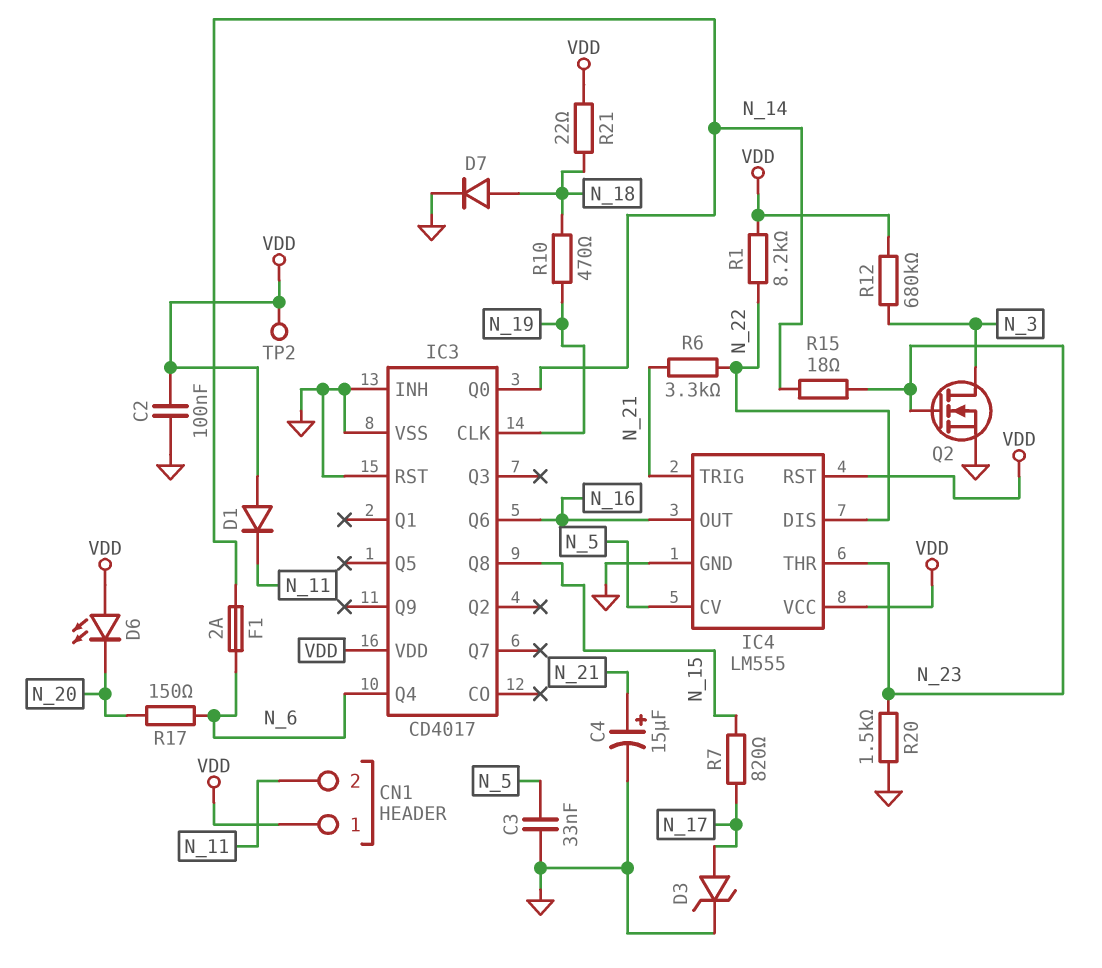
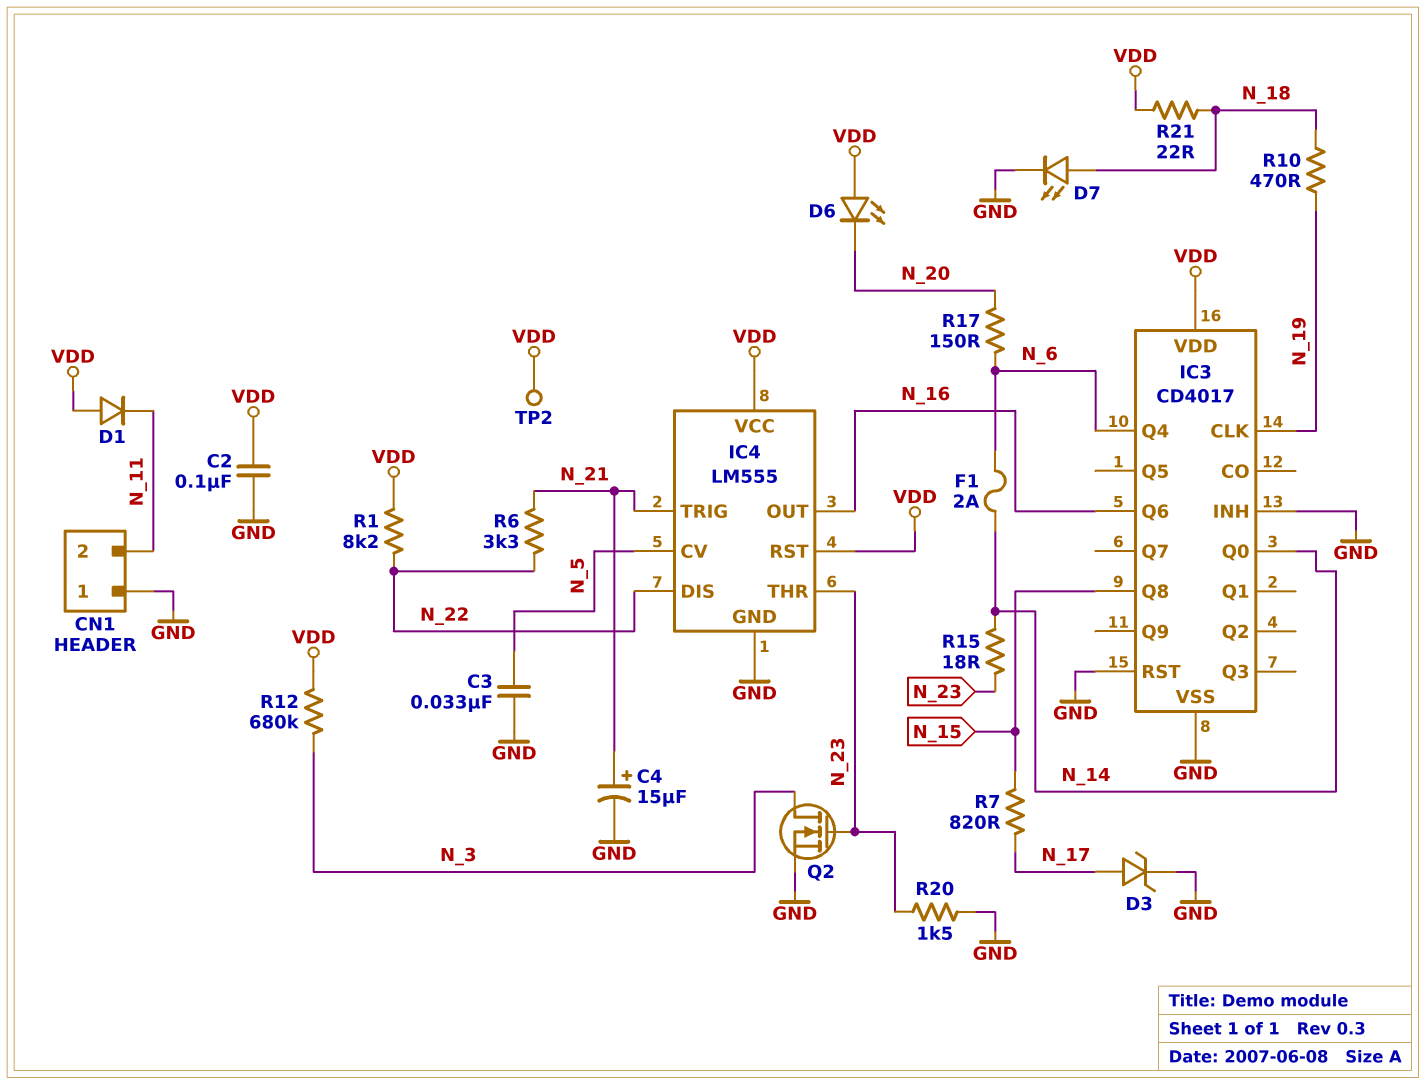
CN1 pin 1: VDD -> GND
D7: diode (A N_18, K GND) -> LED (A N_18, K GND)

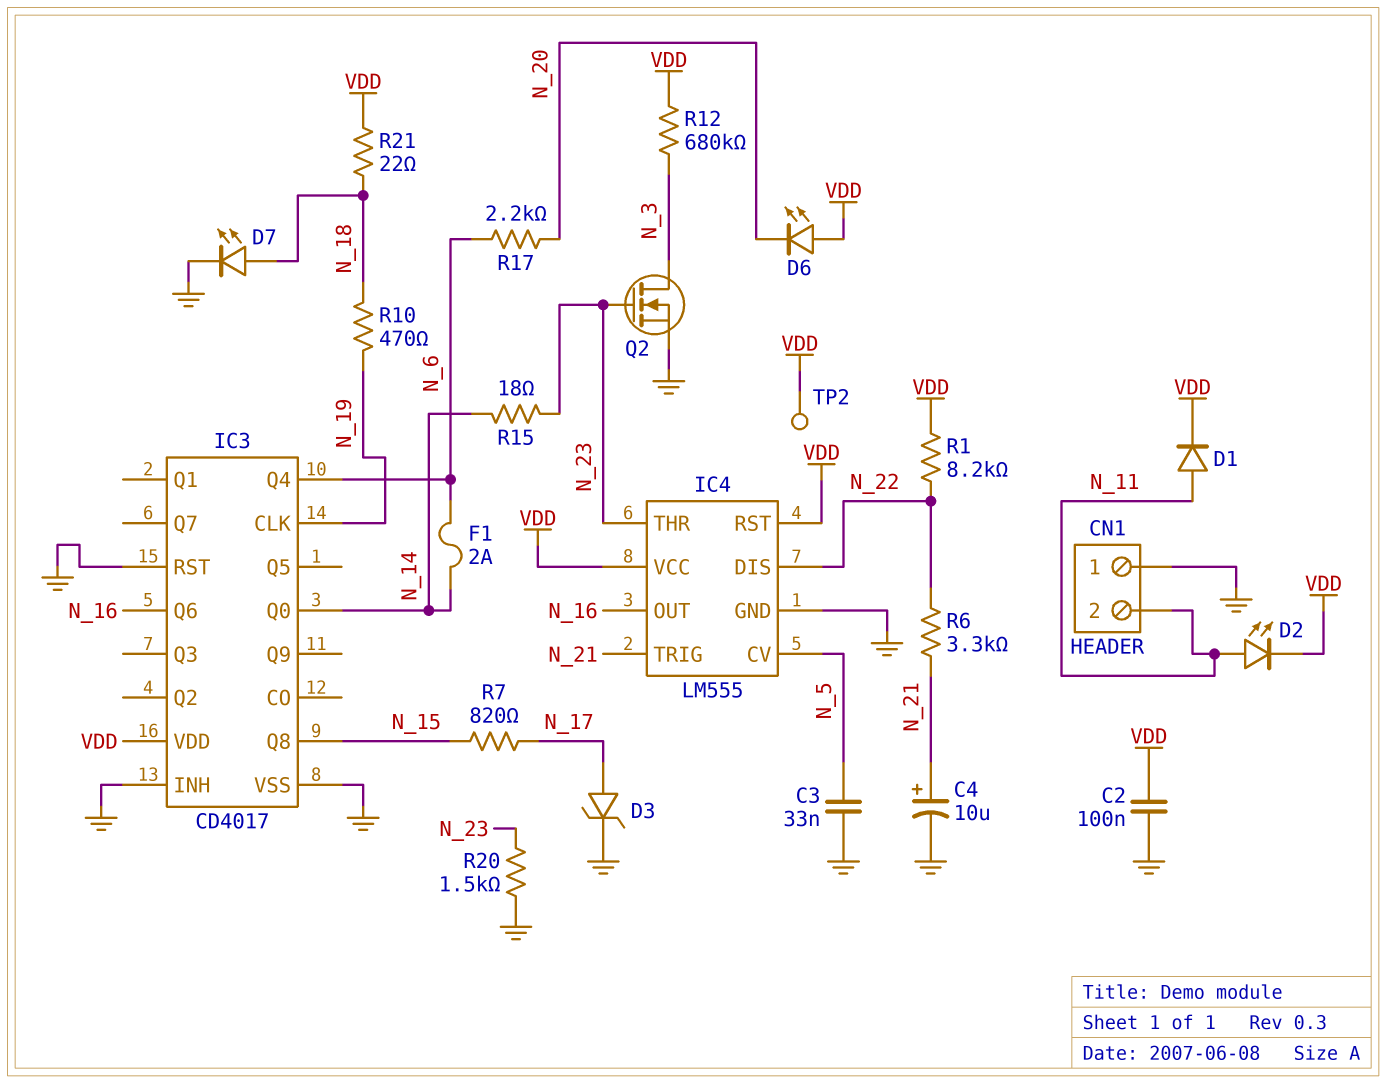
C4: 15uF (plus N_21, minus GND) -> 10uF (plus N_21, minus GND)
D1: diode (A VDD, K N_11) -> diode (A N_11, K VDD)
D2: none -> LED (A N_11, K VDD)
R17: 150 (N_6, N_20) -> 2.2k (N_6, N_20)

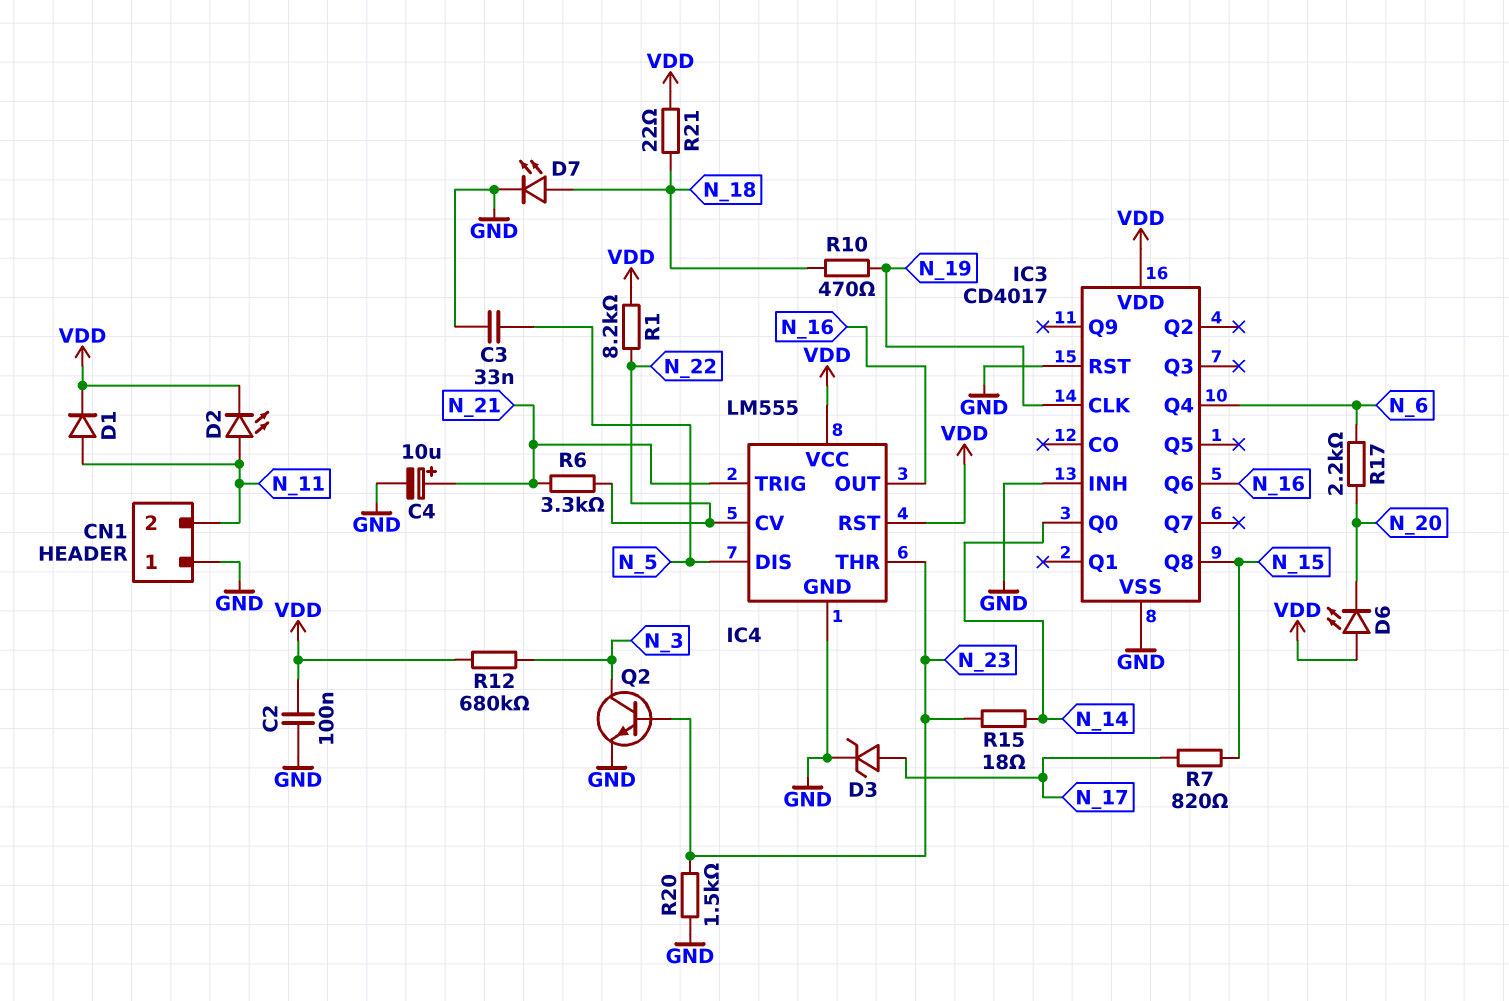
F1: 2A (N_6, N_14) -> none
IC4 pin CV: N_5 -> N_22
IC4 pin DIS: N_22 -> N_5
Q2: NMOS (G N_23, D N_3, S GND) -> NPN (B N_23, C N_3, E GND)
TP2: test point (VDD) -> none

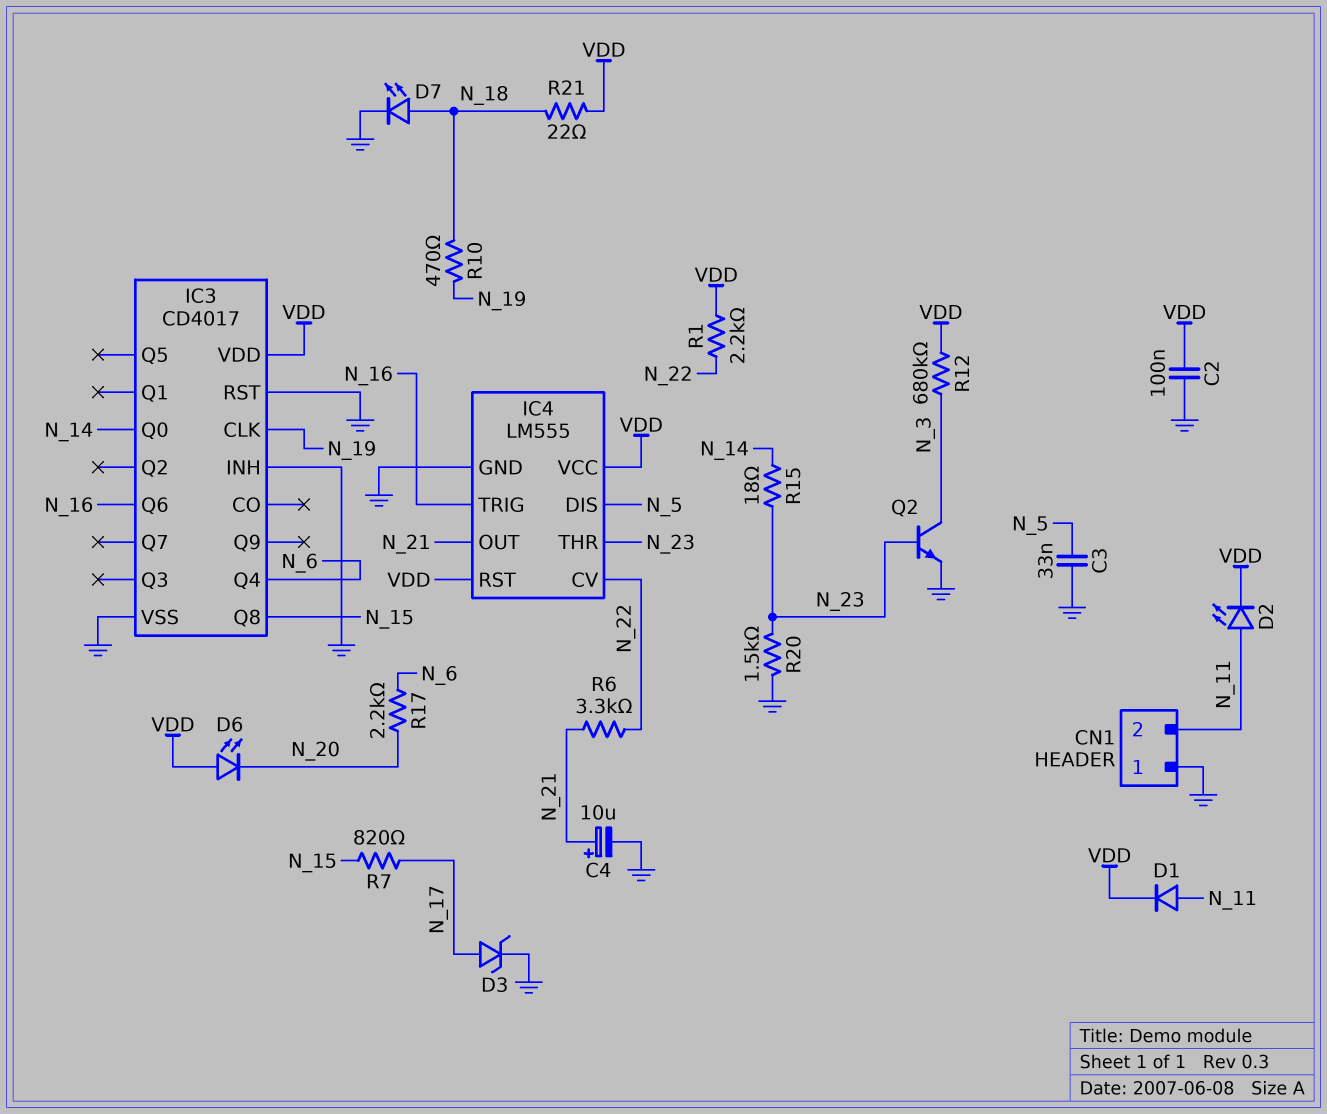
IC4 pin OUT: N_16 -> N_21
IC4 pin TRIG: N_21 -> N_16
R1: 8.2k (N_22, VDD) -> 2.2k (N_22, VDD)

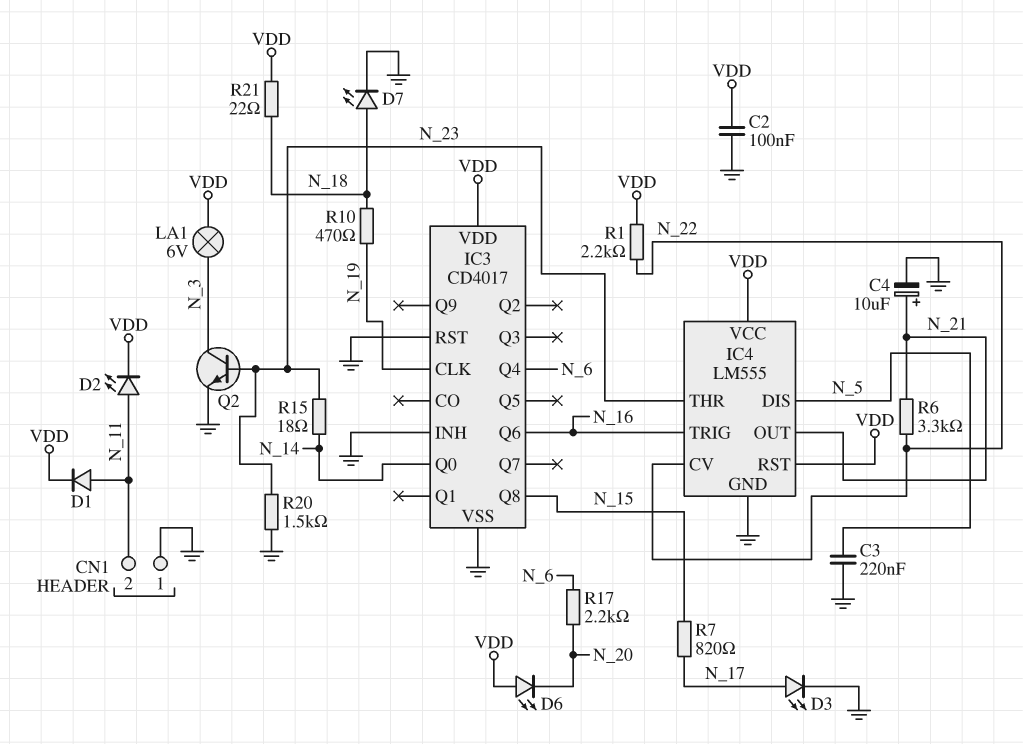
C3: 33nF (GND, N_5) -> 220nF (GND, N_5)
D3: zener (A N_17, K GND) -> LED (A N_17, K GND)
LA1: none -> lamp 6V (N_3, VDD)
R12: 680k (N_3, VDD) -> none

